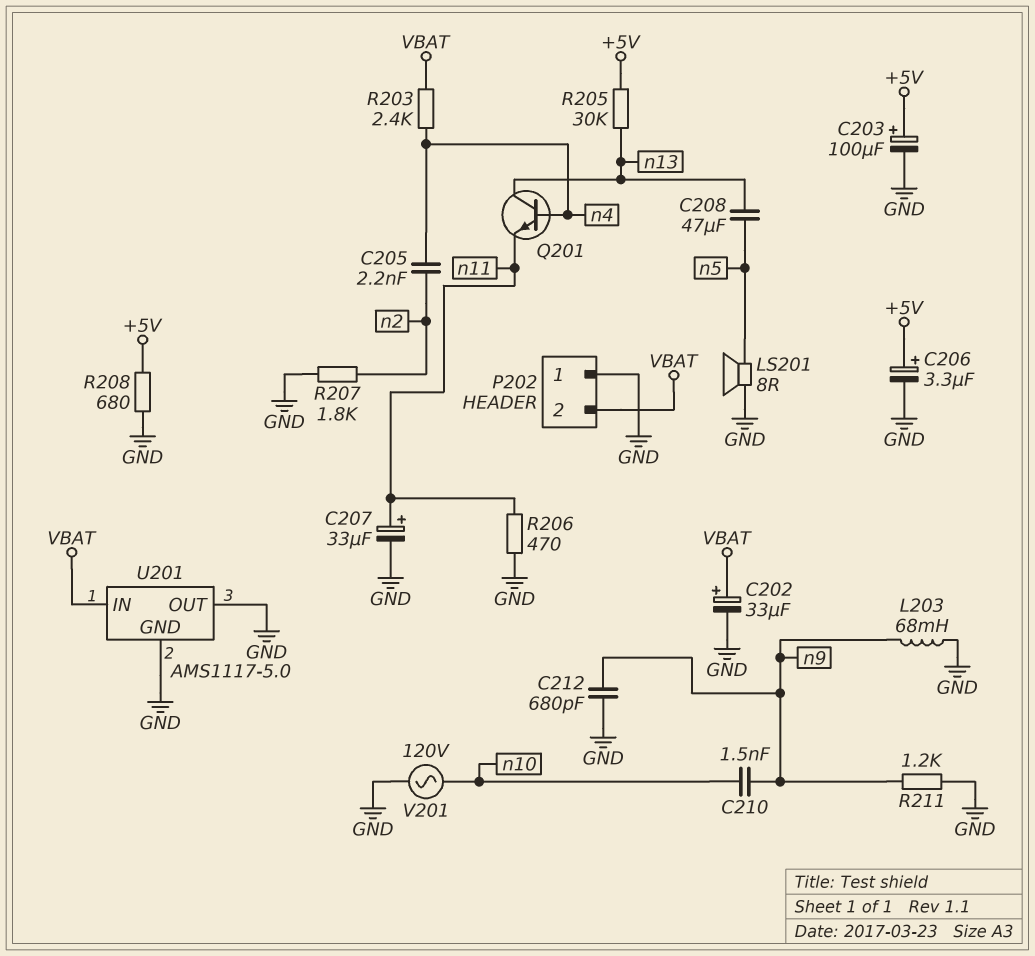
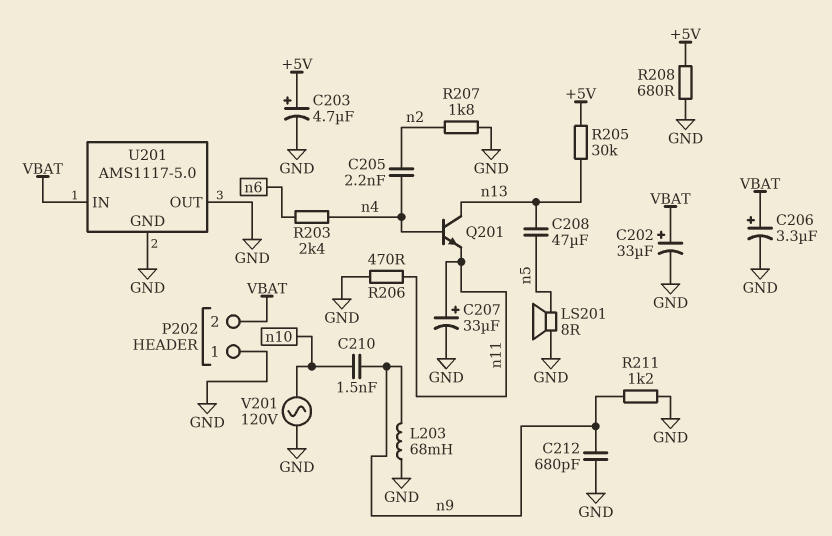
C203: 100uF (plus +5V, minus GND) -> 4.7uF (plus +5V, minus GND)
C206: 3.3uF (plus +5V, minus GND) -> 3.3uF (plus VBAT, minus GND)
R203: 2.4k (VBAT, n4) -> 2.4k (n4, n6)

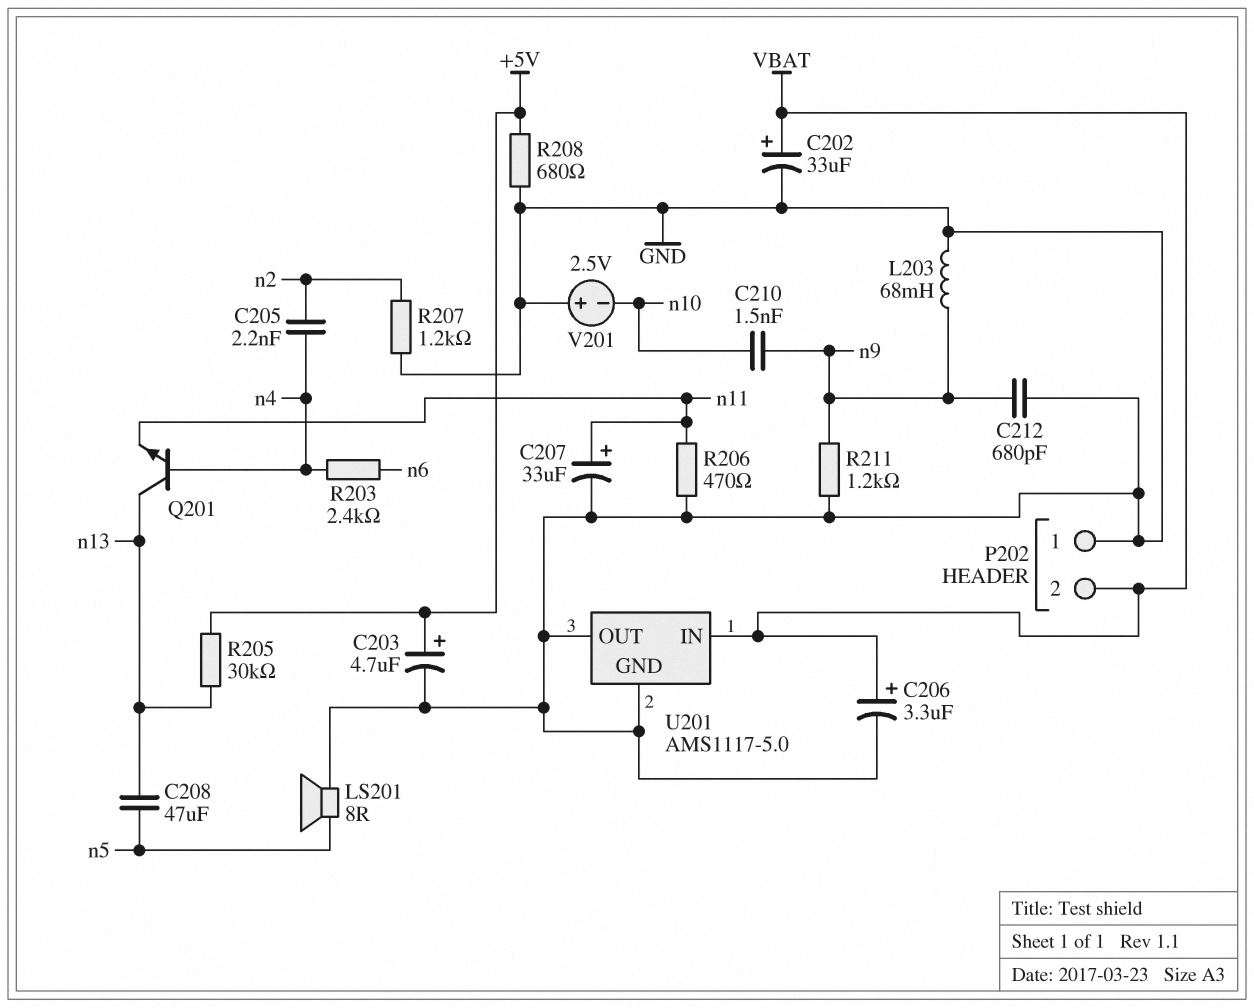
R207: 1.8k (GND, n2) -> 1.2k (GND, n2)
V201: AC 120V (GND, n10) -> 2.5V (plus GND, minus n10)

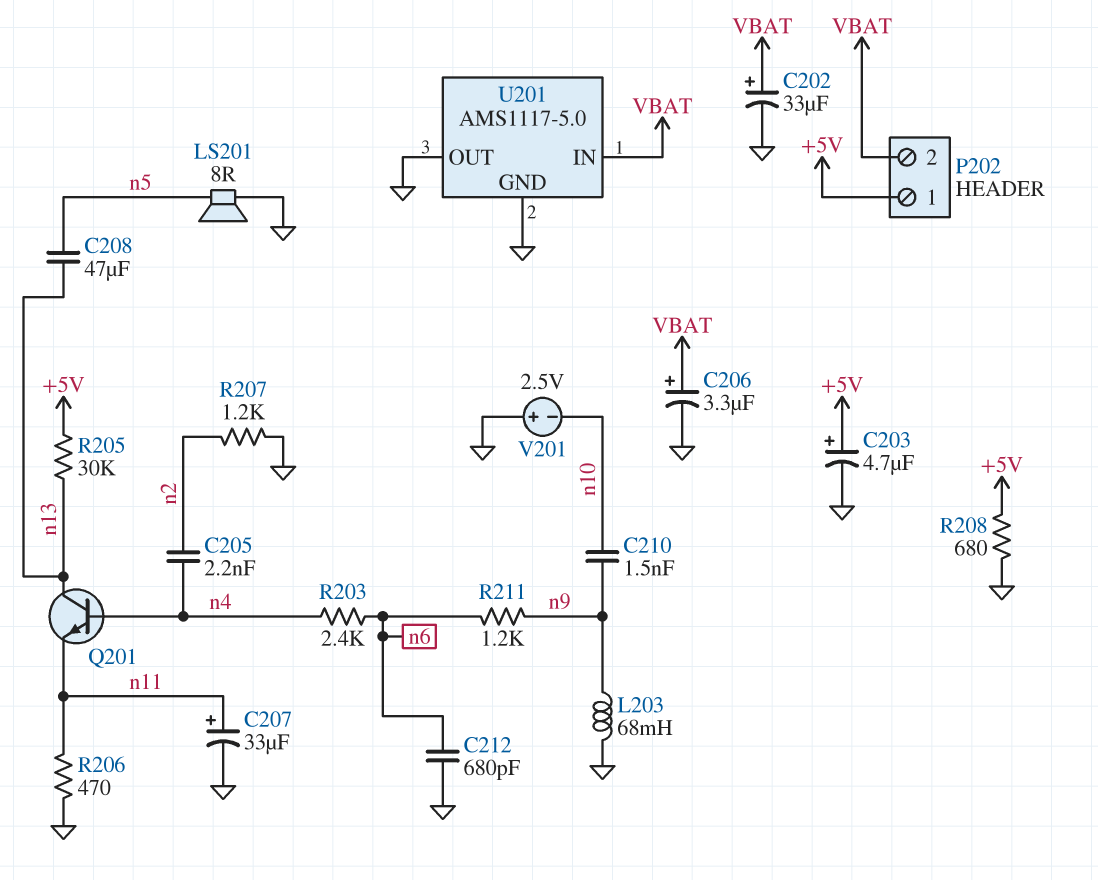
C212: 680pF (GND, n9) -> 680pF (GND, n6)
P202 pin 1: GND -> +5V
R211: 1.2k (GND, n9) -> 1.2k (n6, n9)

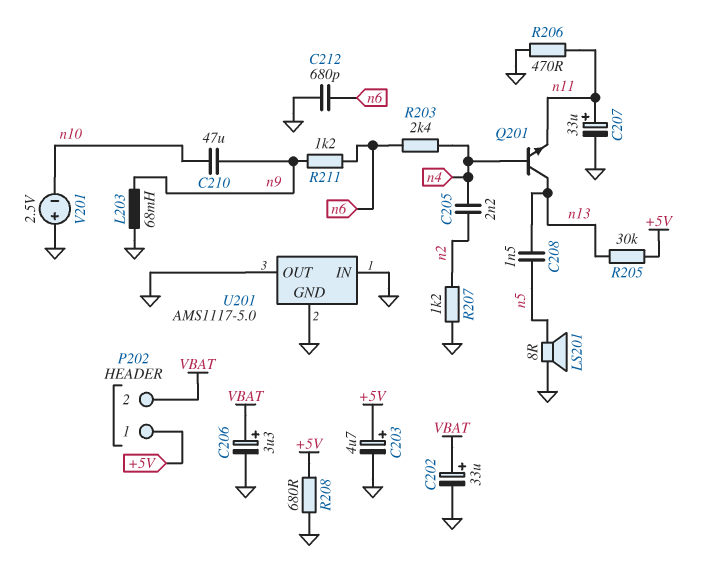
C208: 47uF (n5, n13) -> 1.5nF (n5, n13)
C210: 1.5nF (n9, n10) -> 47uF (n9, n10)
U201 pin IN: VBAT -> GND

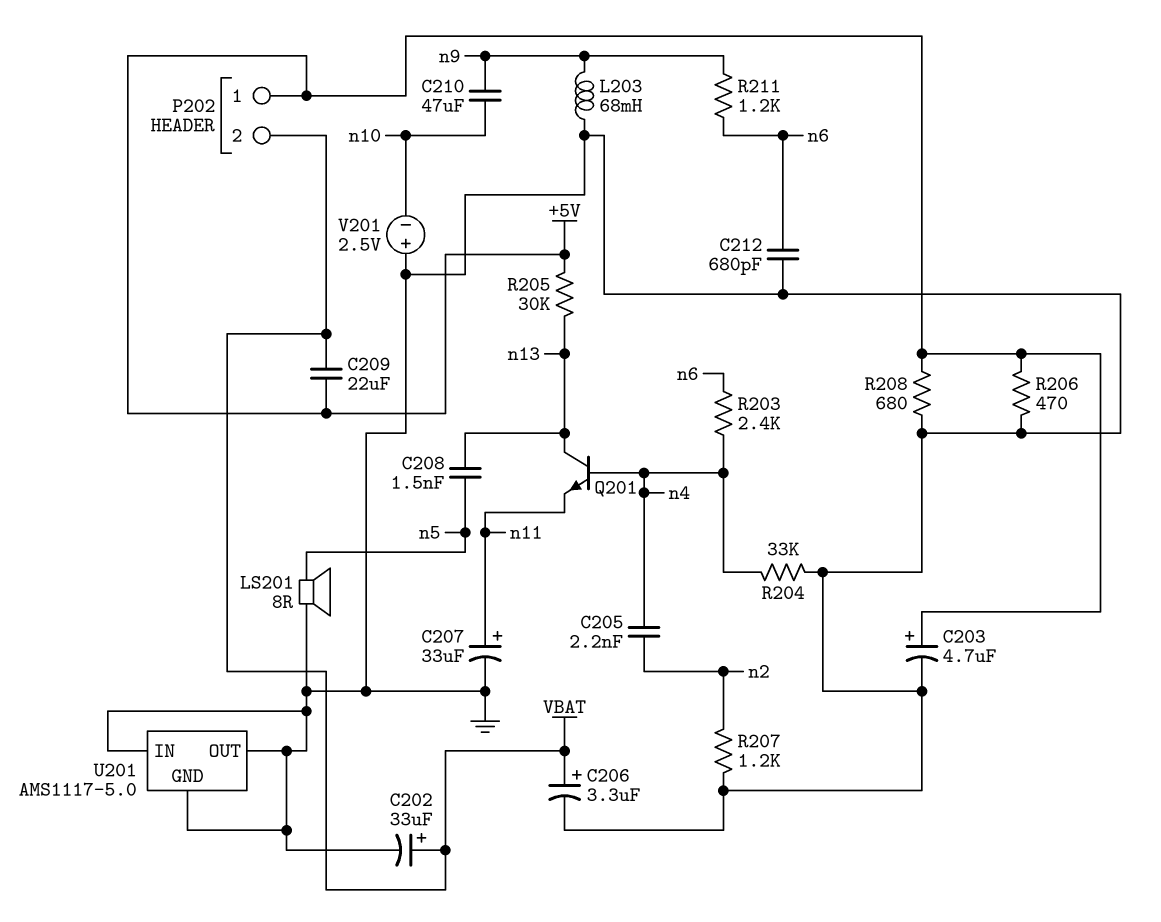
C209: none -> 22uF (+5V, VBAT)
R204: none -> 33k (GND, n4)
R206: 470 (GND, n11) -> 470 (+5V, GND)

